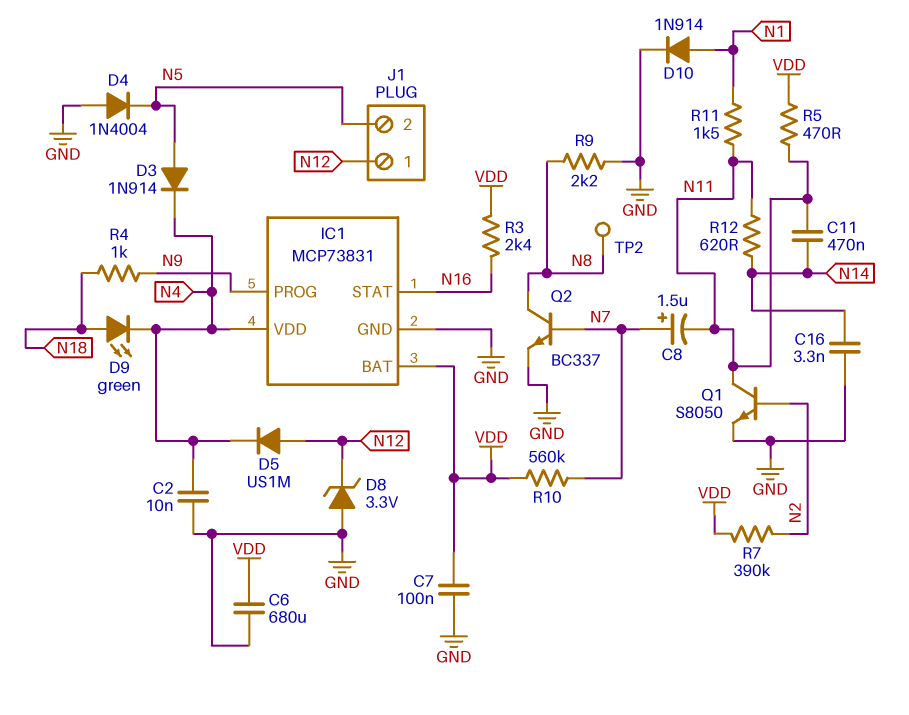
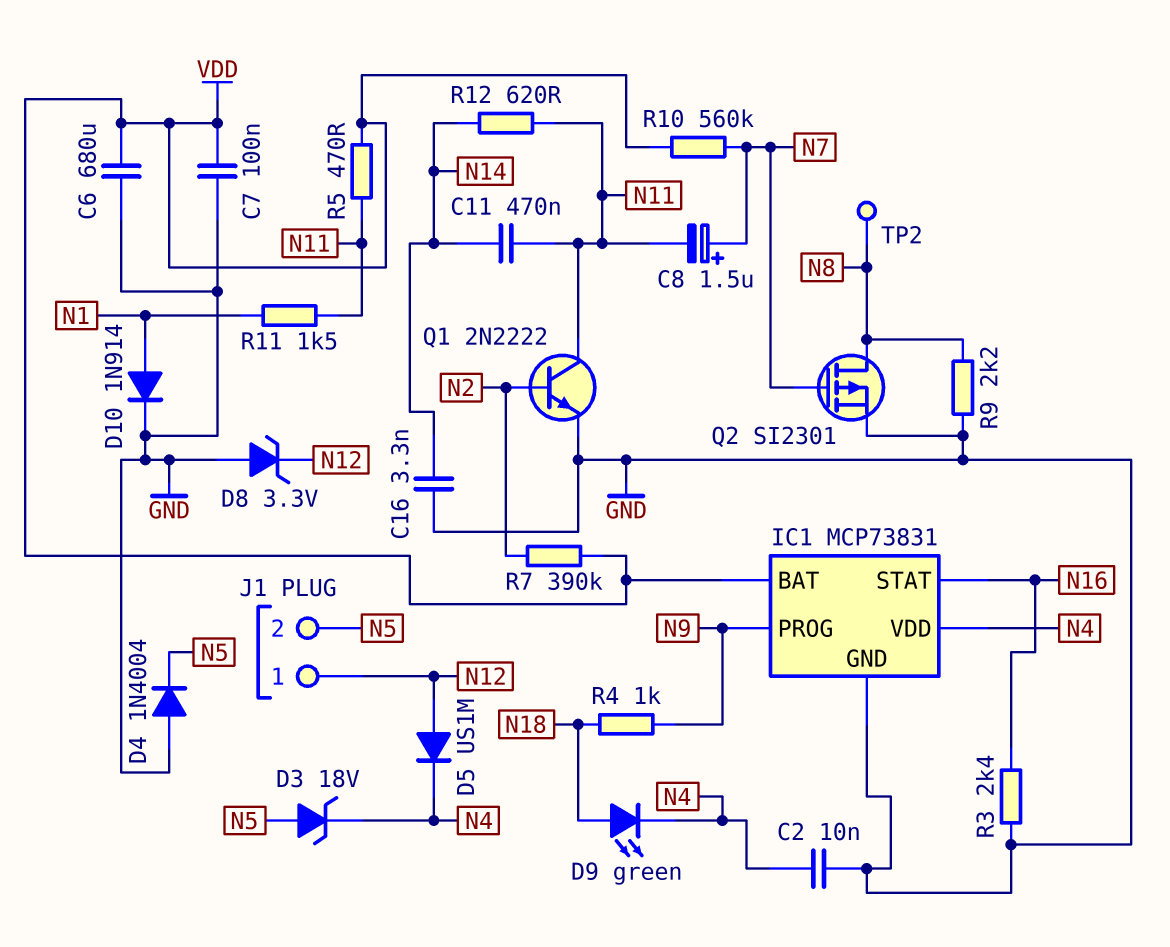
D3: diode 1N914 (A N5, K N4) -> zener 18V (A N5, K N4)
Q1: NPN S8050 (B N2, C N11, E GND) -> NPN 2N2222 (B N2, C N11, E GND)
Q2: NPN BC337 (B N7, C N8, E GND) -> PMOS SI2301 (G N7, D N8, S GND)
R3: 2.4k (N16, VDD) -> 2.4k (GND, N16)

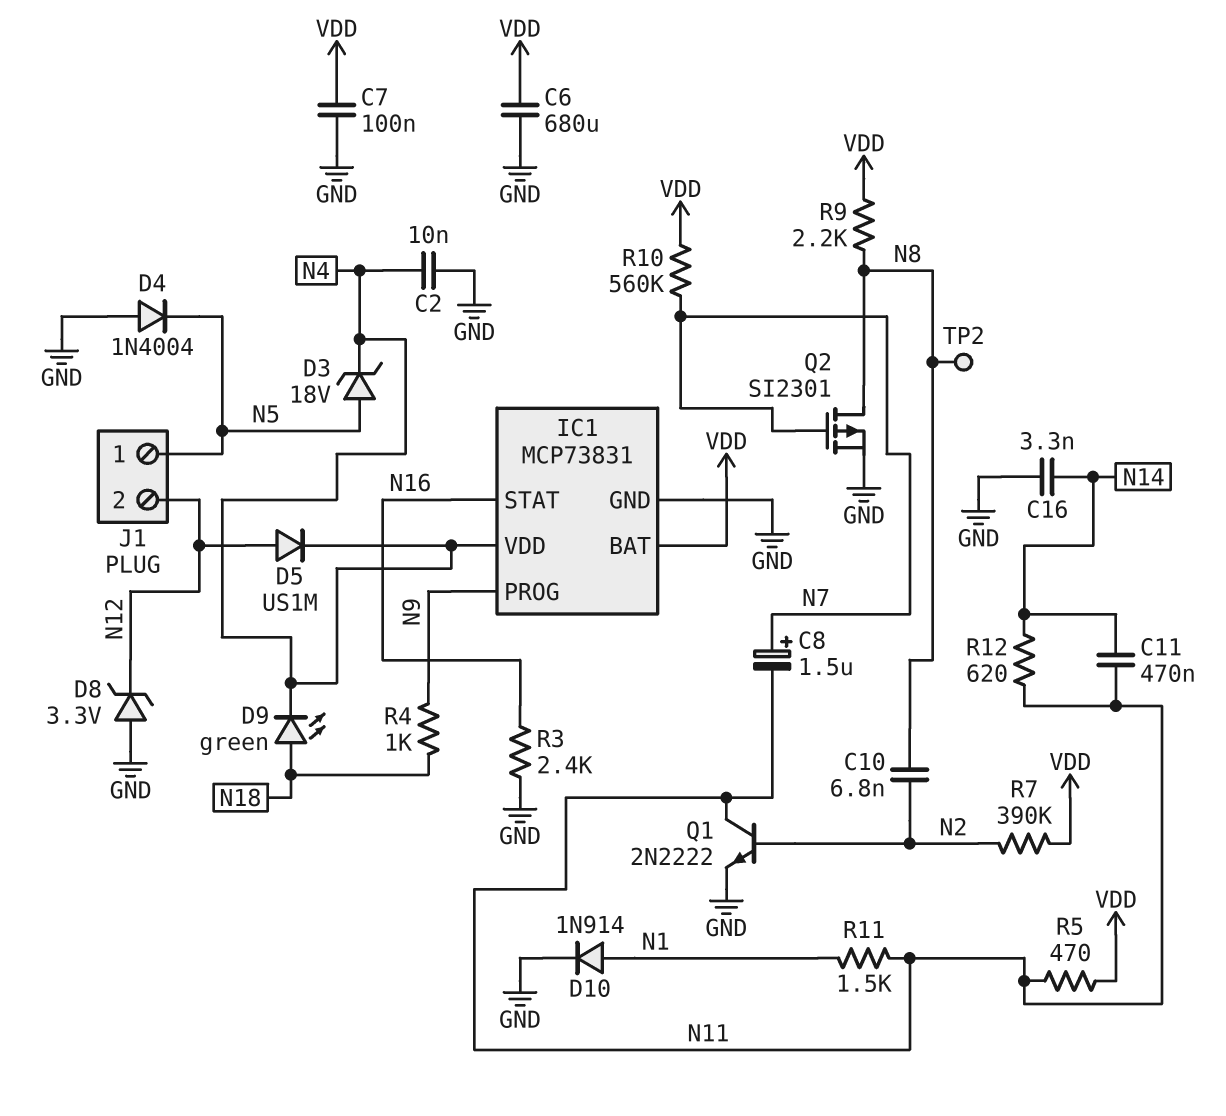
C10: none -> 6.8nF (N2, N8)
J1 pin 1: N12 -> N5
J1 pin 2: N5 -> N12
R9: 2.2k (GND, N8) -> 2.2k (N8, VDD)

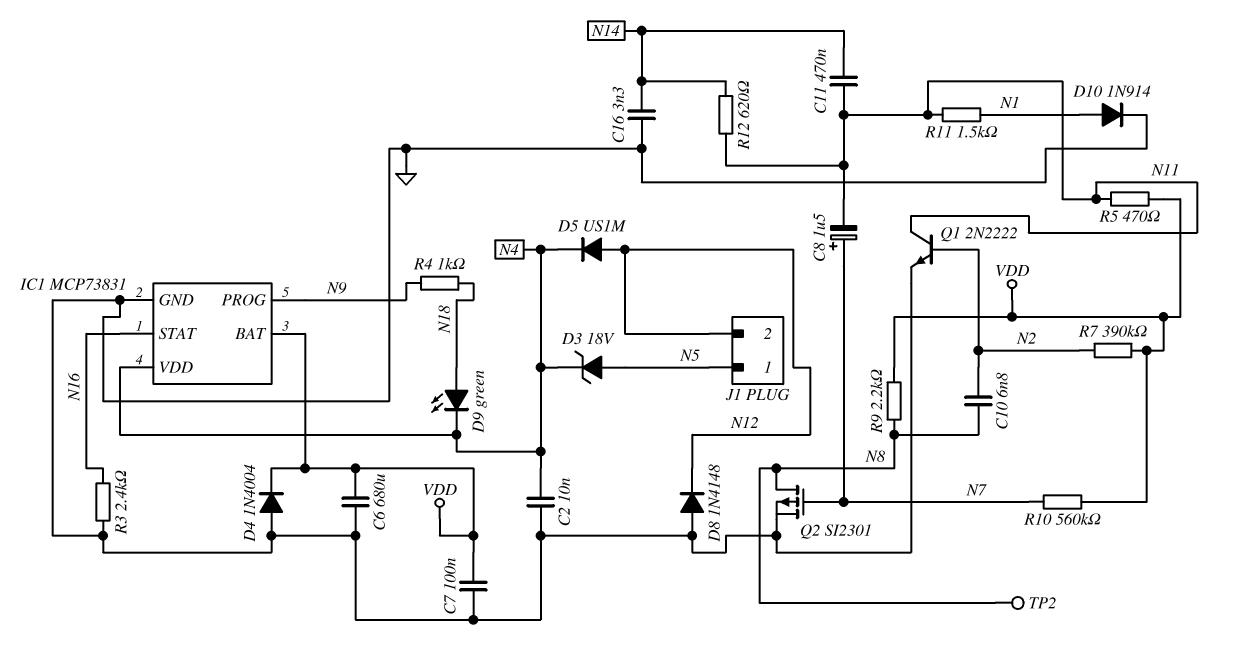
D4: diode 1N4004 (A GND, K N5) -> diode 1N4004 (A GND, K VDD)
D8: zener 3.3V (A GND, K N12) -> diode 1N4148 (A GND, K N12)

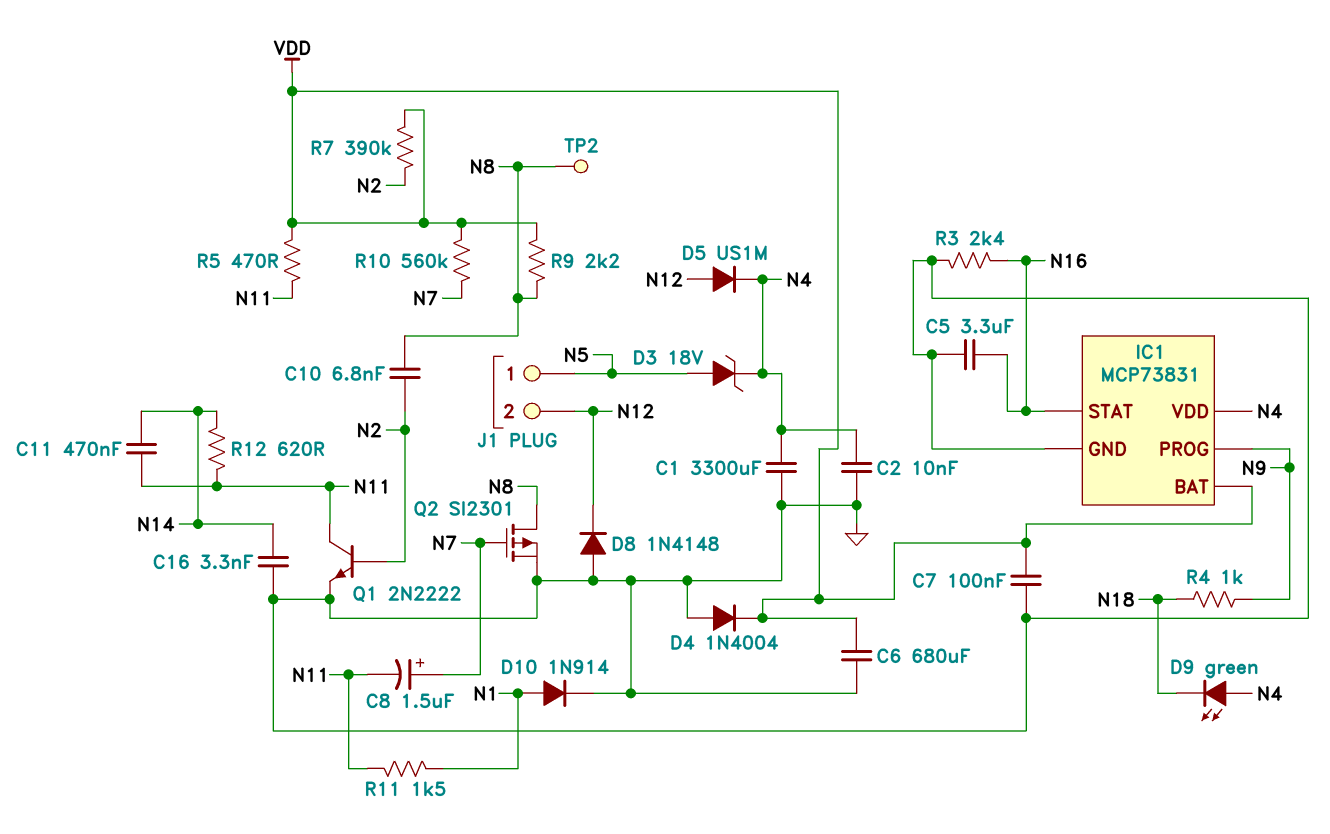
C1: none -> 3300uF (GND, N4)
C5: none -> 3.3uF (GND, N16)
D9: LED green (A N18, K N4) -> LED green (A N4, K N18)

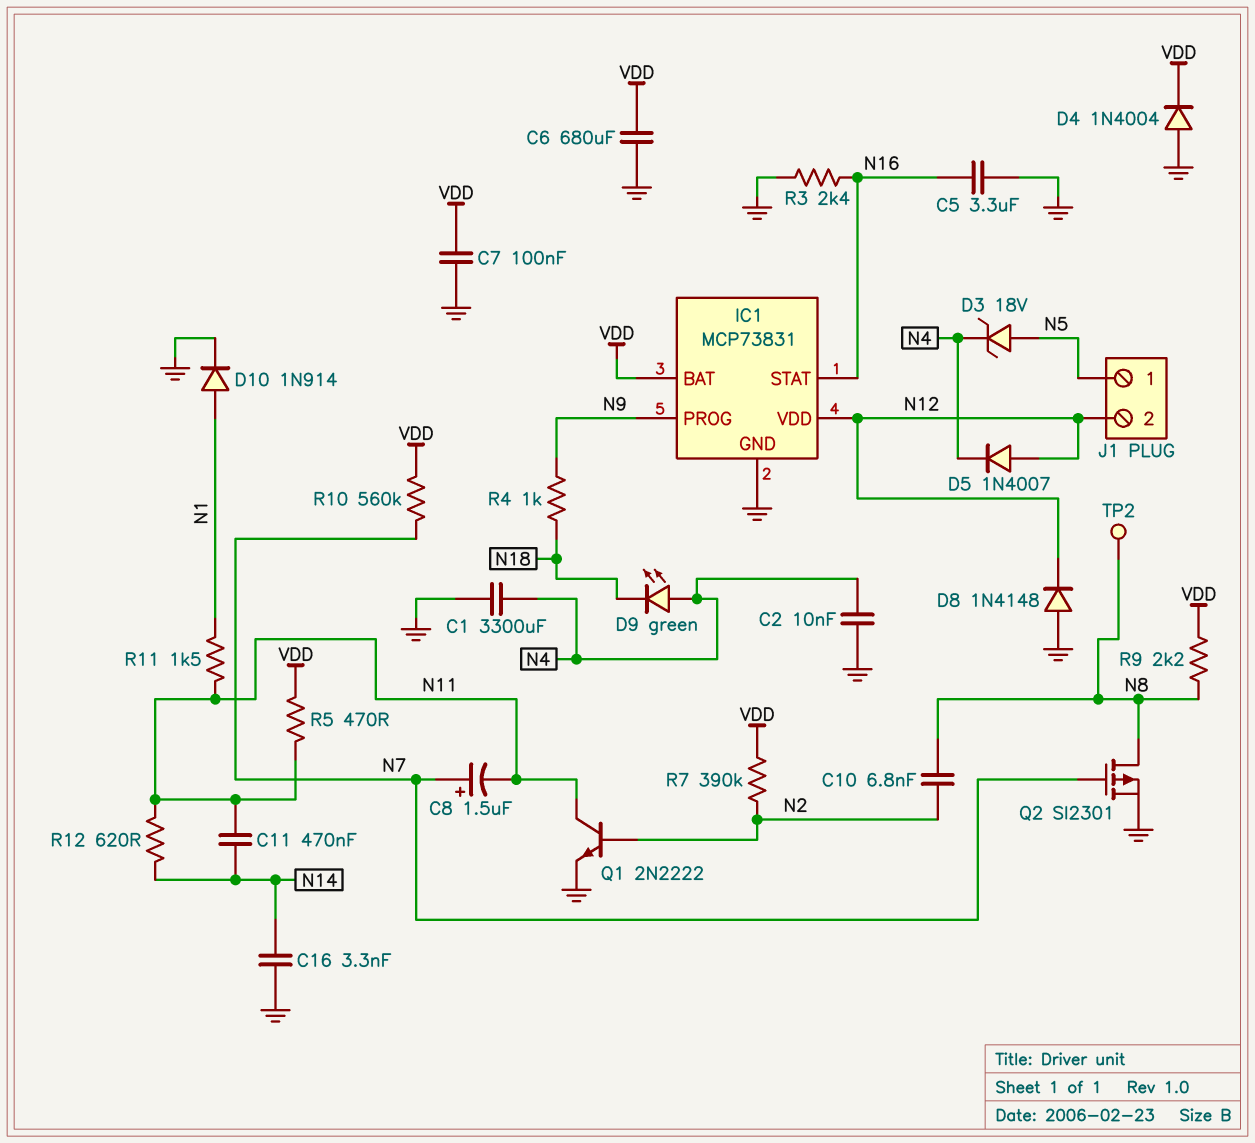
D5: diode US1M (A N12, K N4) -> diode 1N4007 (A N12, K N4)
IC1 pin VDD: N4 -> N12

